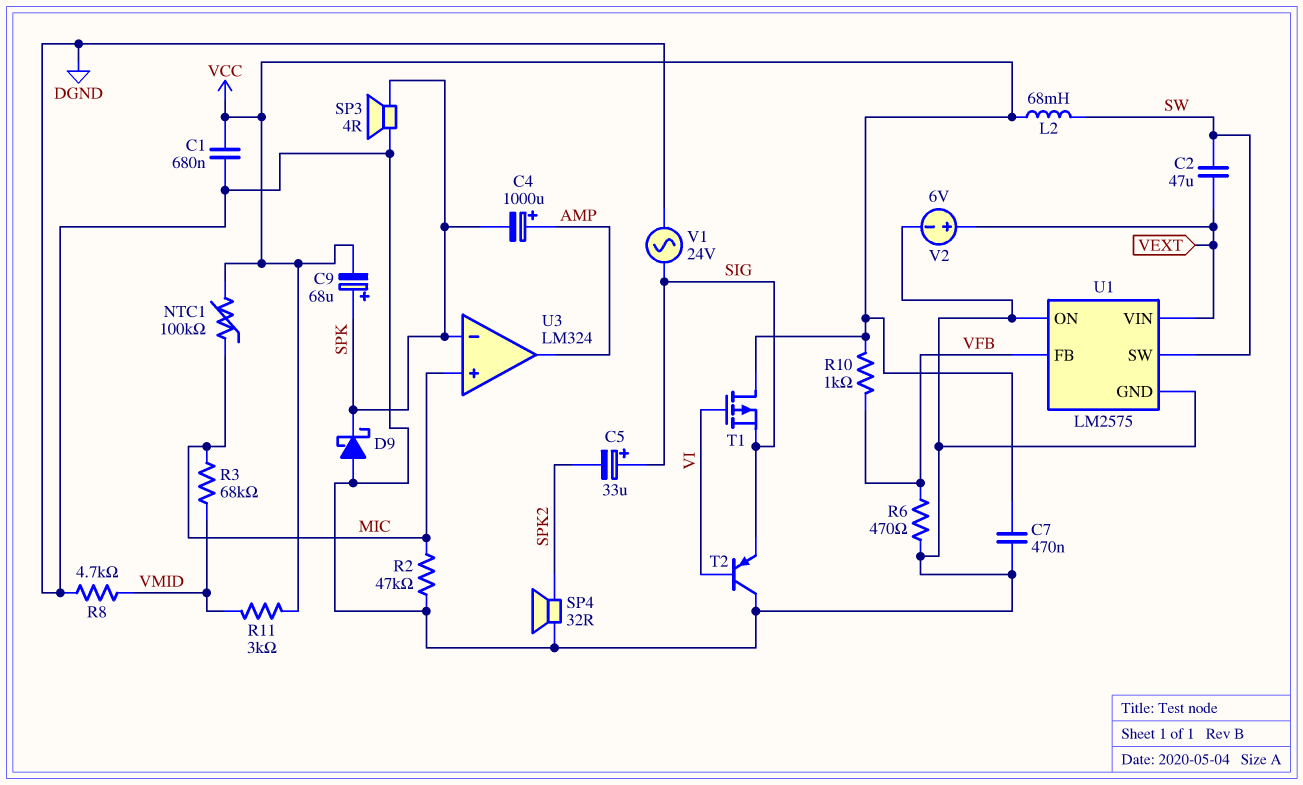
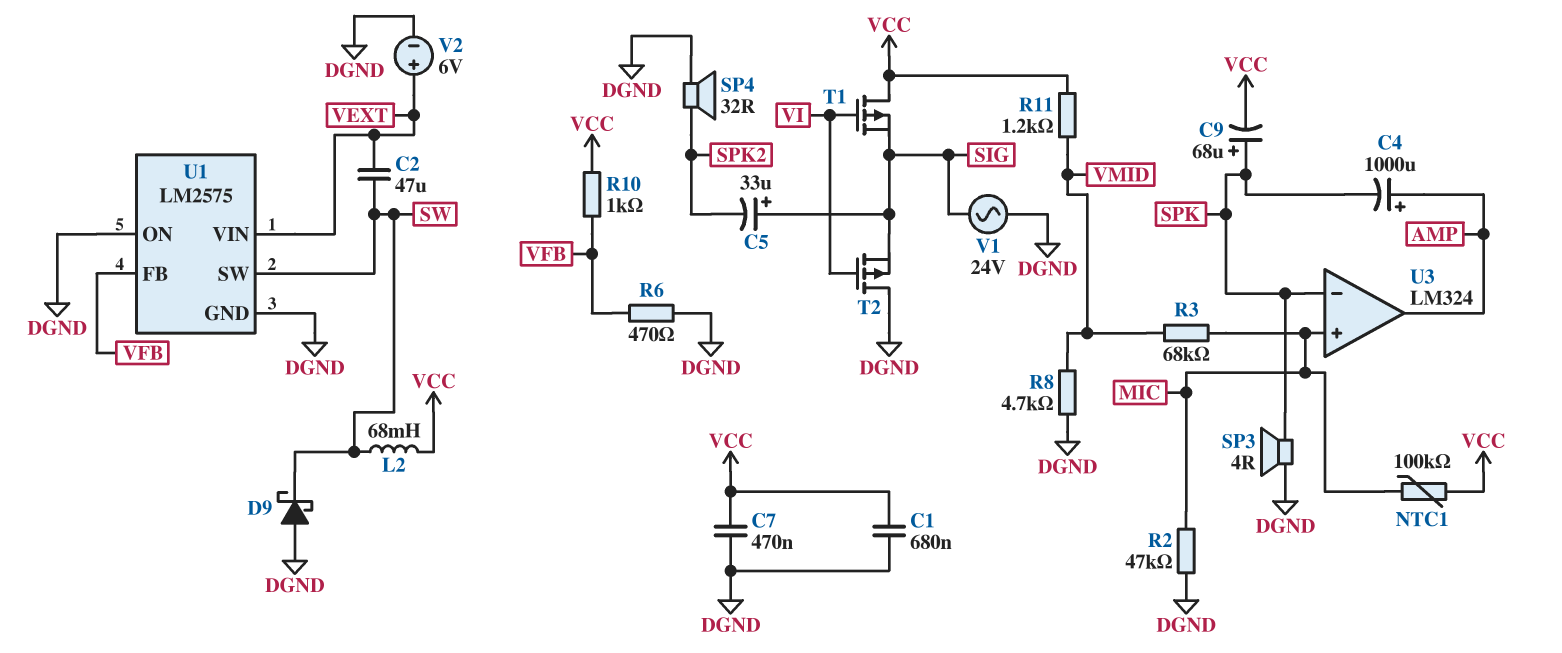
D9: schottky (A DGND, K SPK) -> schottky (A DGND, K SW)
R11: 3k (VCC, VMID) -> 1.2k (VCC, VMID)
T2: PNP (B VI, C DGND, E SIG) -> PMOS (G VI, D DGND, S SIG)

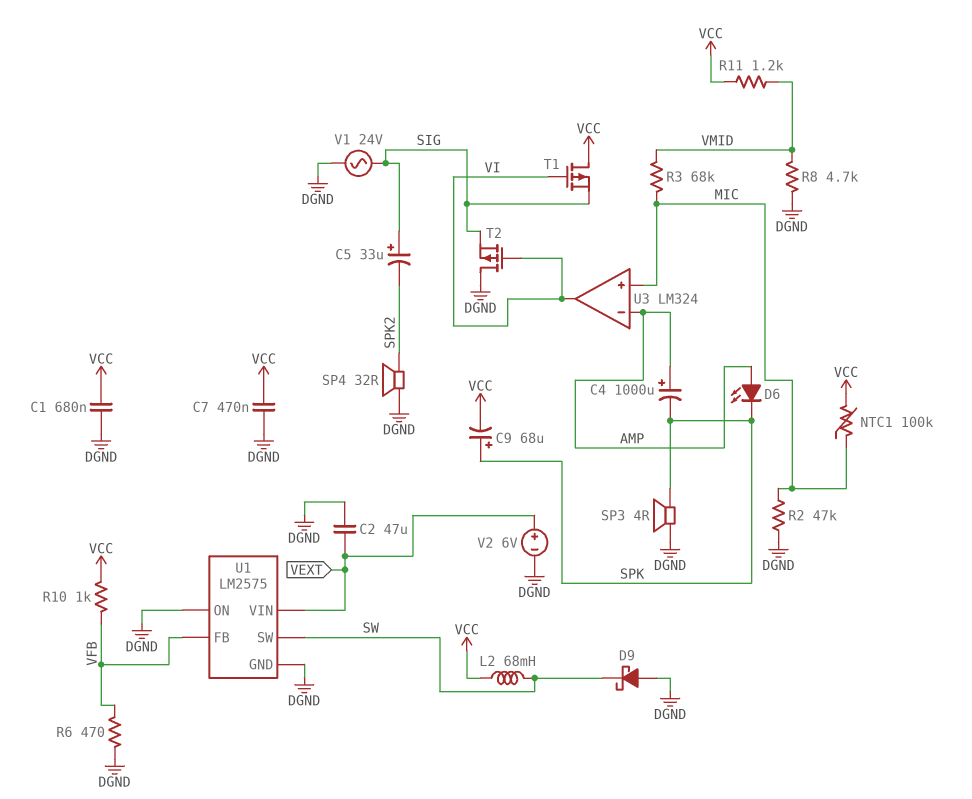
C2: 47uF (SW, VEXT) -> 47uF (DGND, VEXT)
D6: none -> LED (A AMP, K SPK)
U3 pin in-: SPK -> AMP
U3 pin out: AMP -> VI

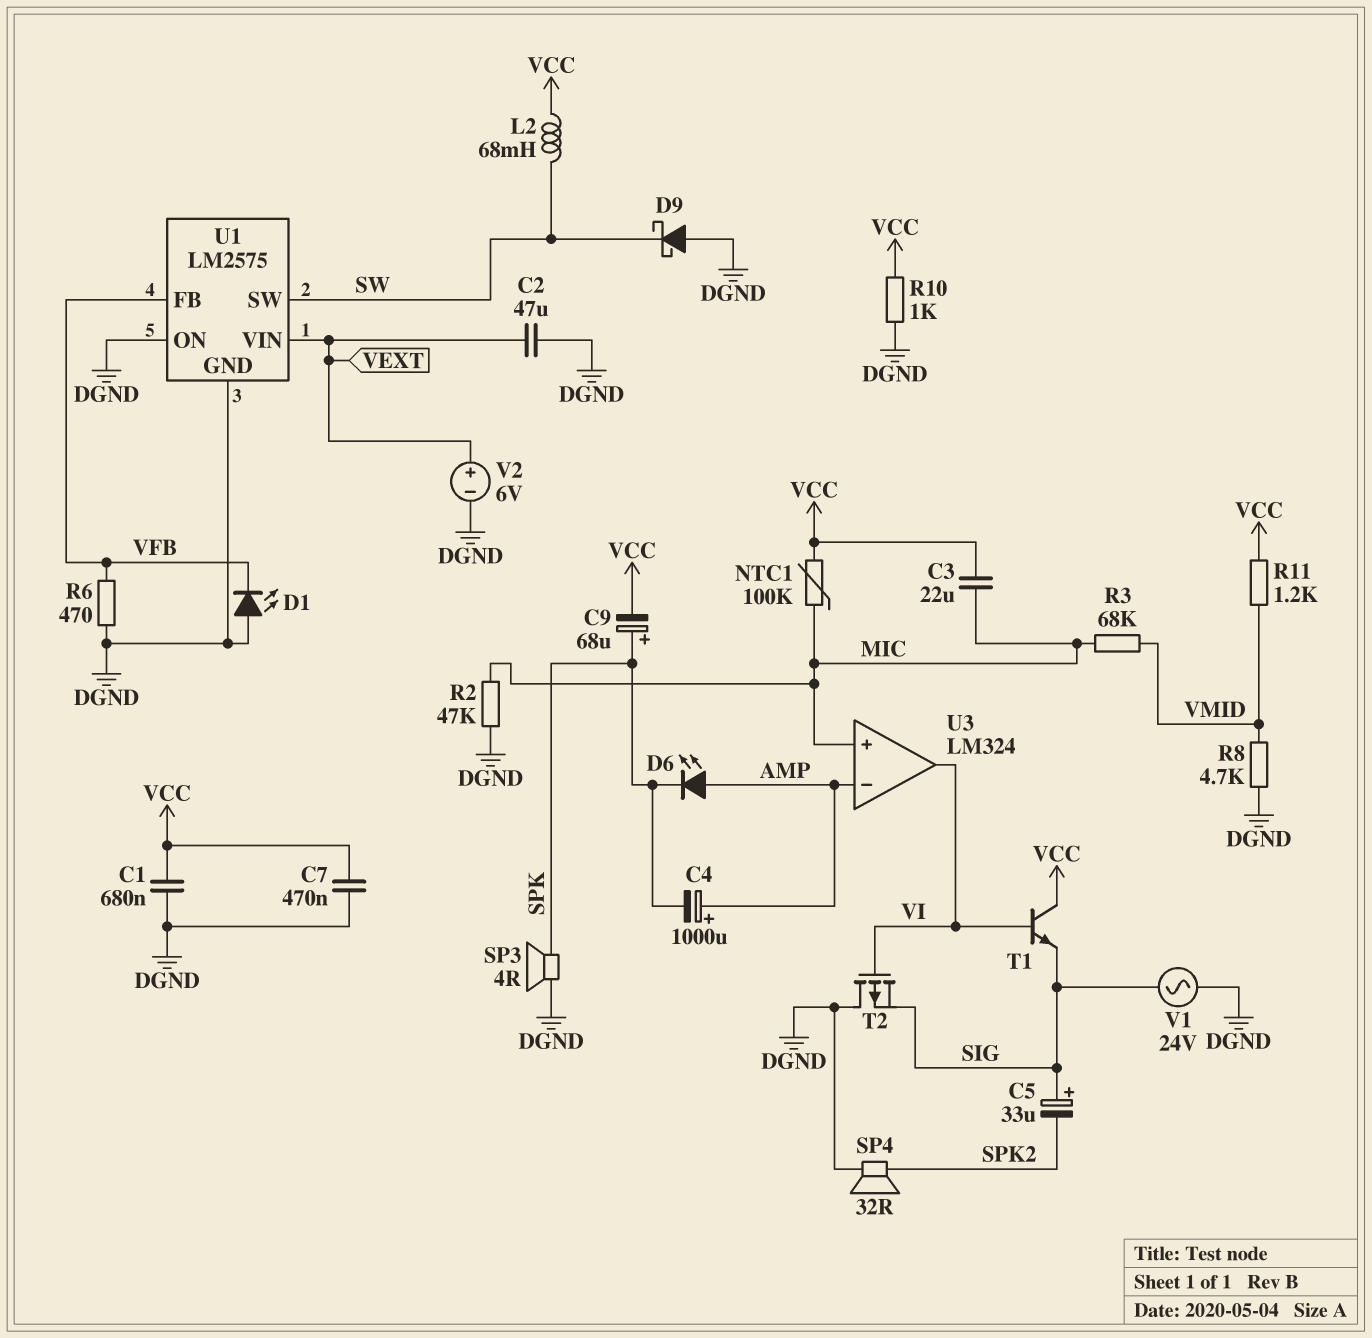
C3: none -> 22uF (MIC, VCC)
D1: none -> LED (A DGND, K VFB)
R10: 1k (VCC, VFB) -> 1k (DGND, VCC)
T1: PMOS (G VI, D VCC, S SIG) -> NPN (B VI, C VCC, E SIG)

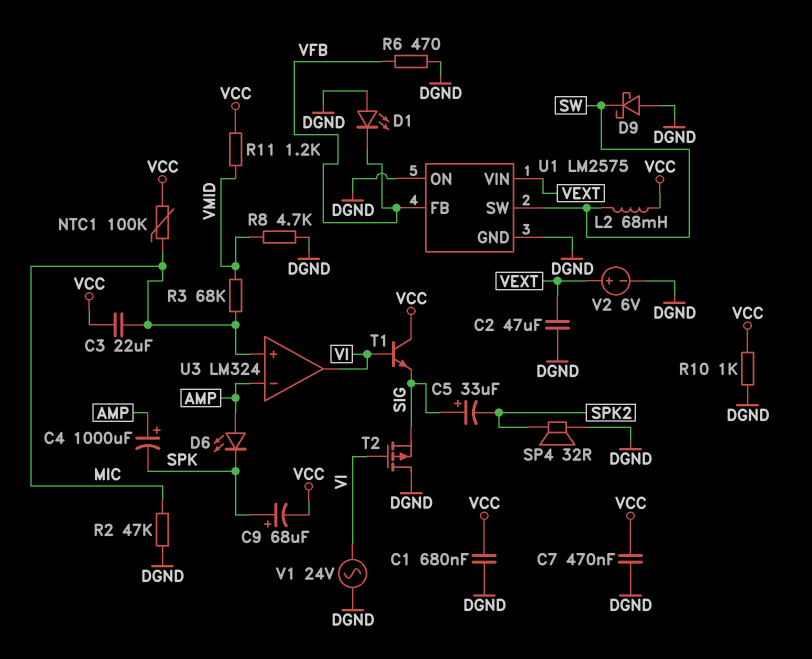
SP3: speaker 4R (DGND, SPK) -> none
V1: AC 24V (DGND, SIG) -> AC 24V (DGND, VI)

